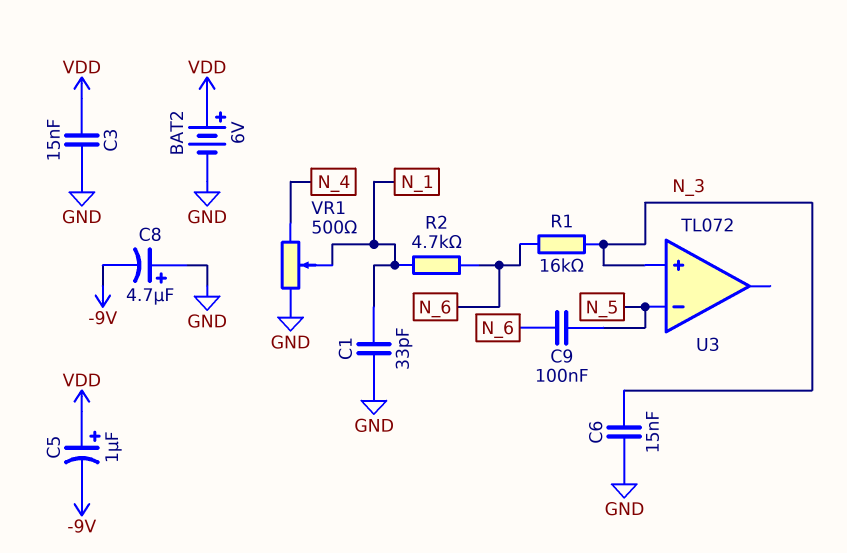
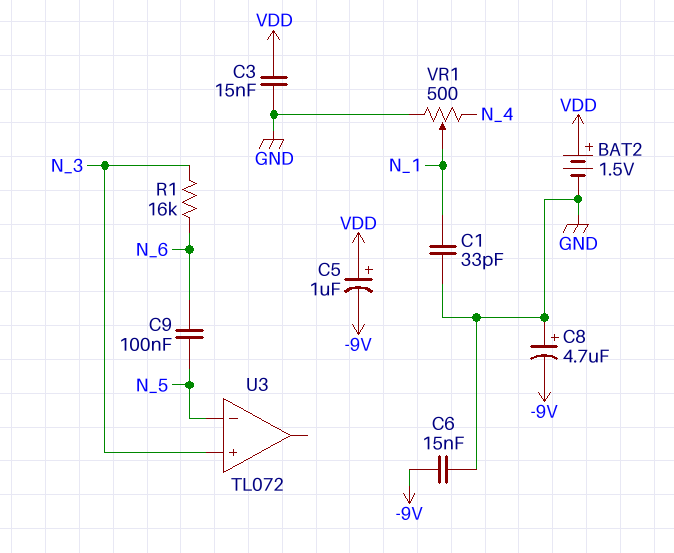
BAT2: 6V (plus VDD, minus GND) -> 1.5V (plus VDD, minus GND)
C6: 15nF (GND, N_3) -> 15nF (-9V, GND)
R2: 4.7k (N_1, N_6) -> none

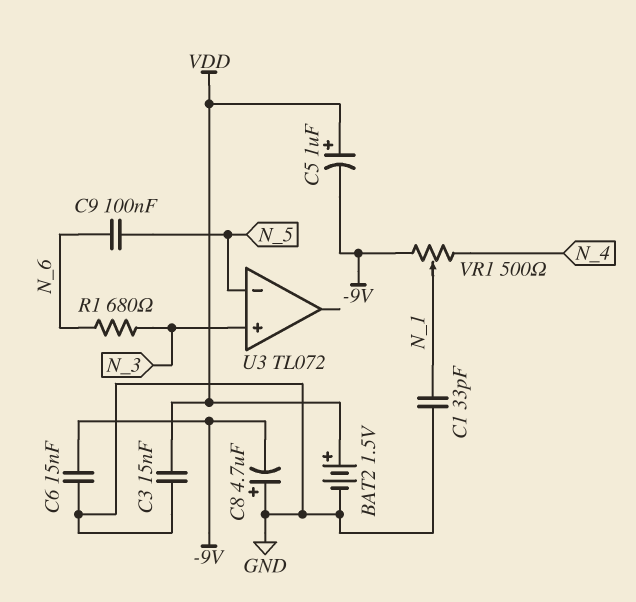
R1: 16k (N_3, N_6) -> 680 (N_3, N_6)
VR1: 500 (GND, N_4, wiper N_1) -> 500 (-9V, N_4, wiper N_1)

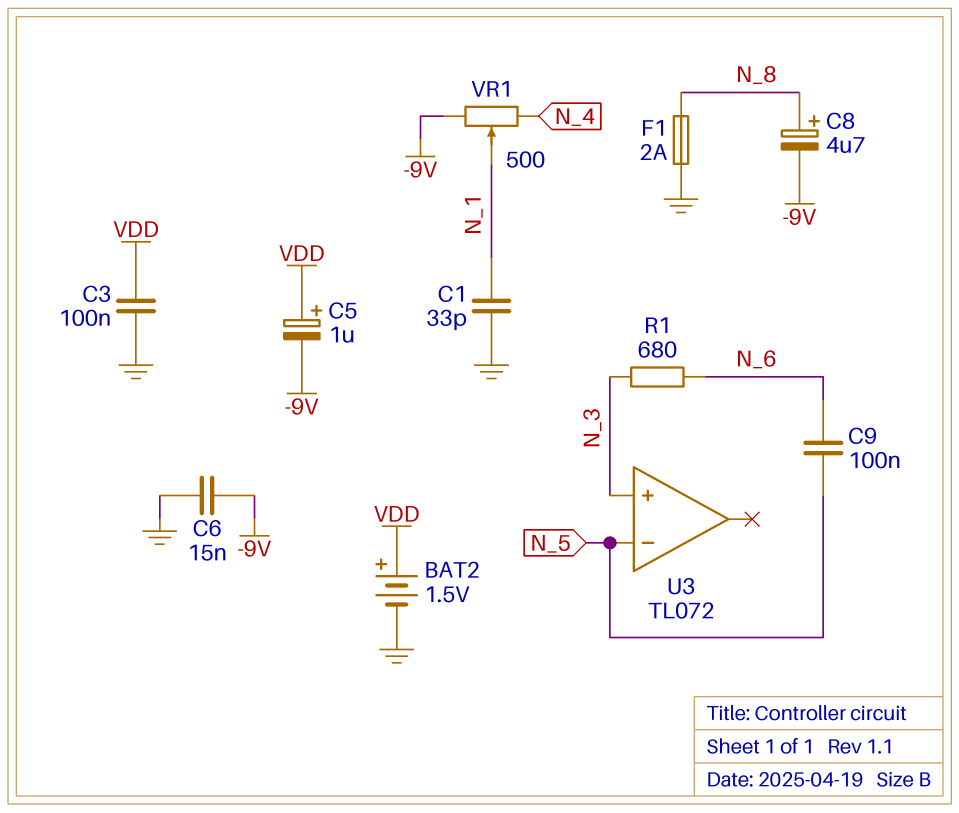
C3: 15nF (GND, VDD) -> 100nF (GND, VDD)
C8: 4.7uF (plus GND, minus -9V) -> 4.7uF (plus N_8, minus -9V)
F1: none -> 2A (GND, N_8)

